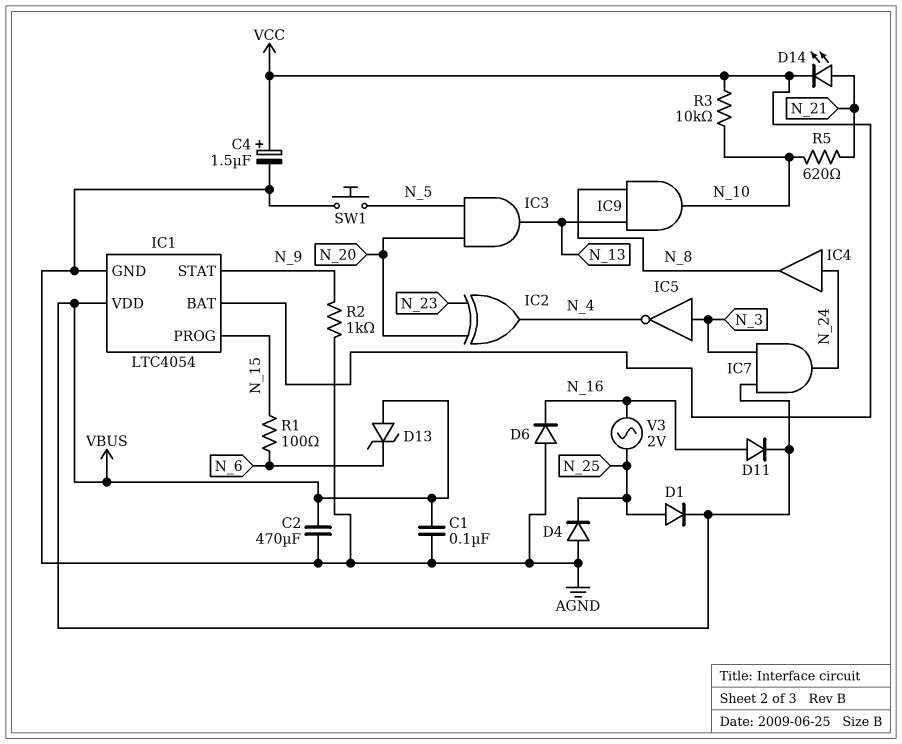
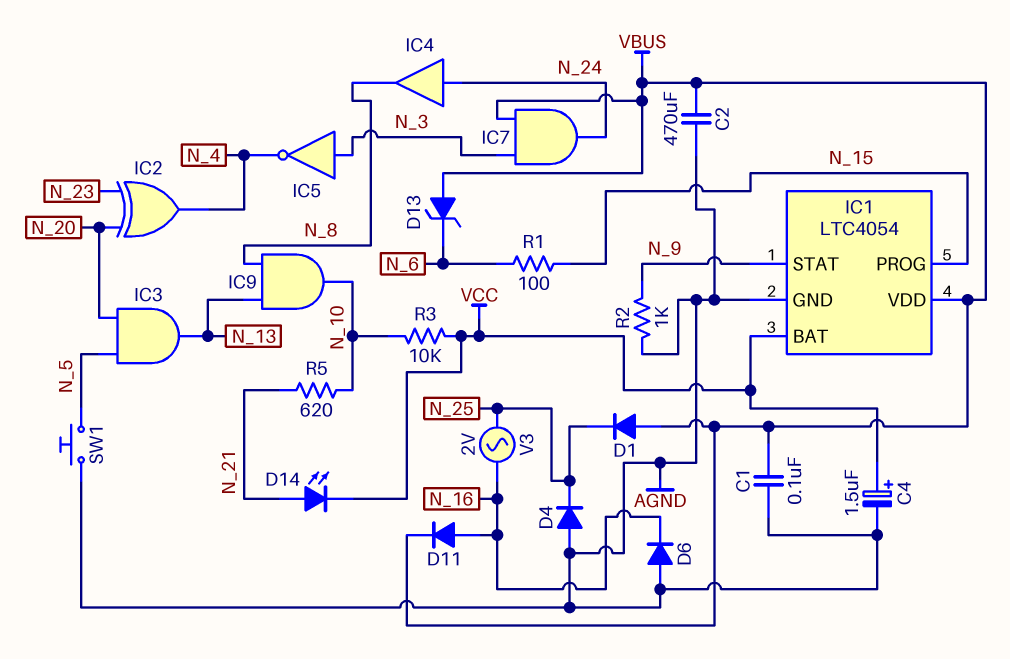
D1: diode (A N_25, K VBUS) -> diode (A VBUS, K N_25)

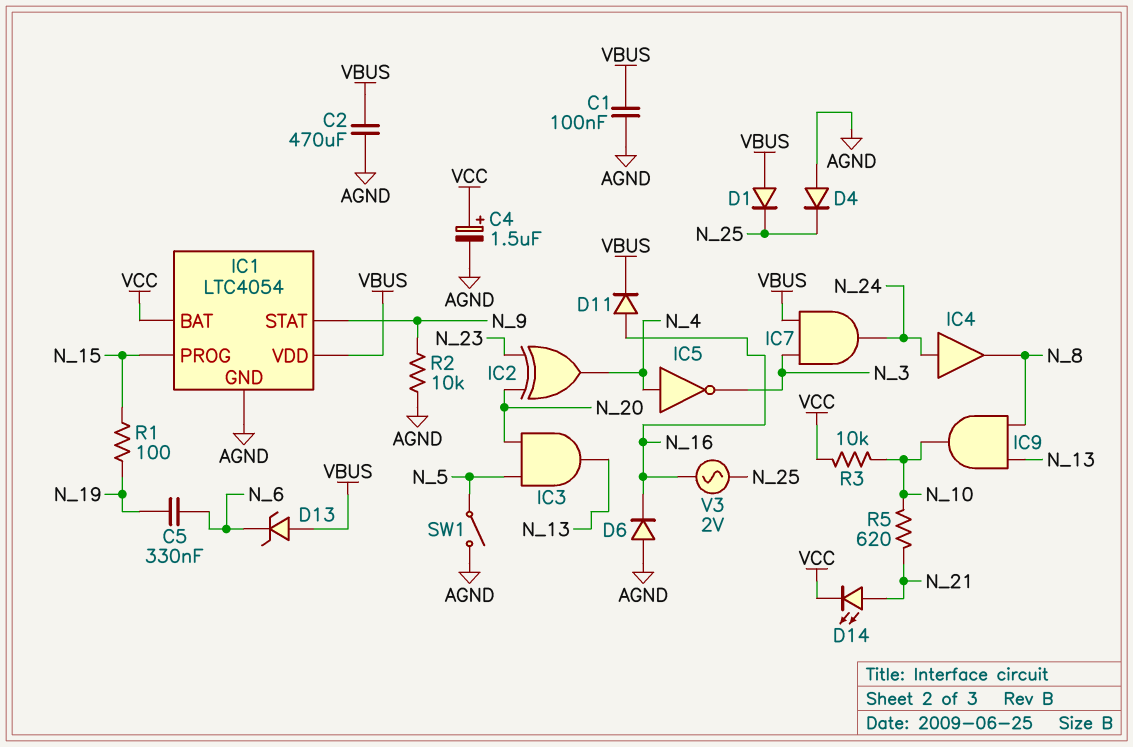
C5: none -> 330nF (N_6, N_19)
IC5: NOT (in N_3, out N_4) -> NOT (in N_4, out N_3)
R1: 100 (N_6, N_15) -> 100 (N_15, N_19)
R2: 1k (AGND, N_9) -> 10k (AGND, N_9)
SW1: button (AGND, N_5) -> switch (AGND, N_5)

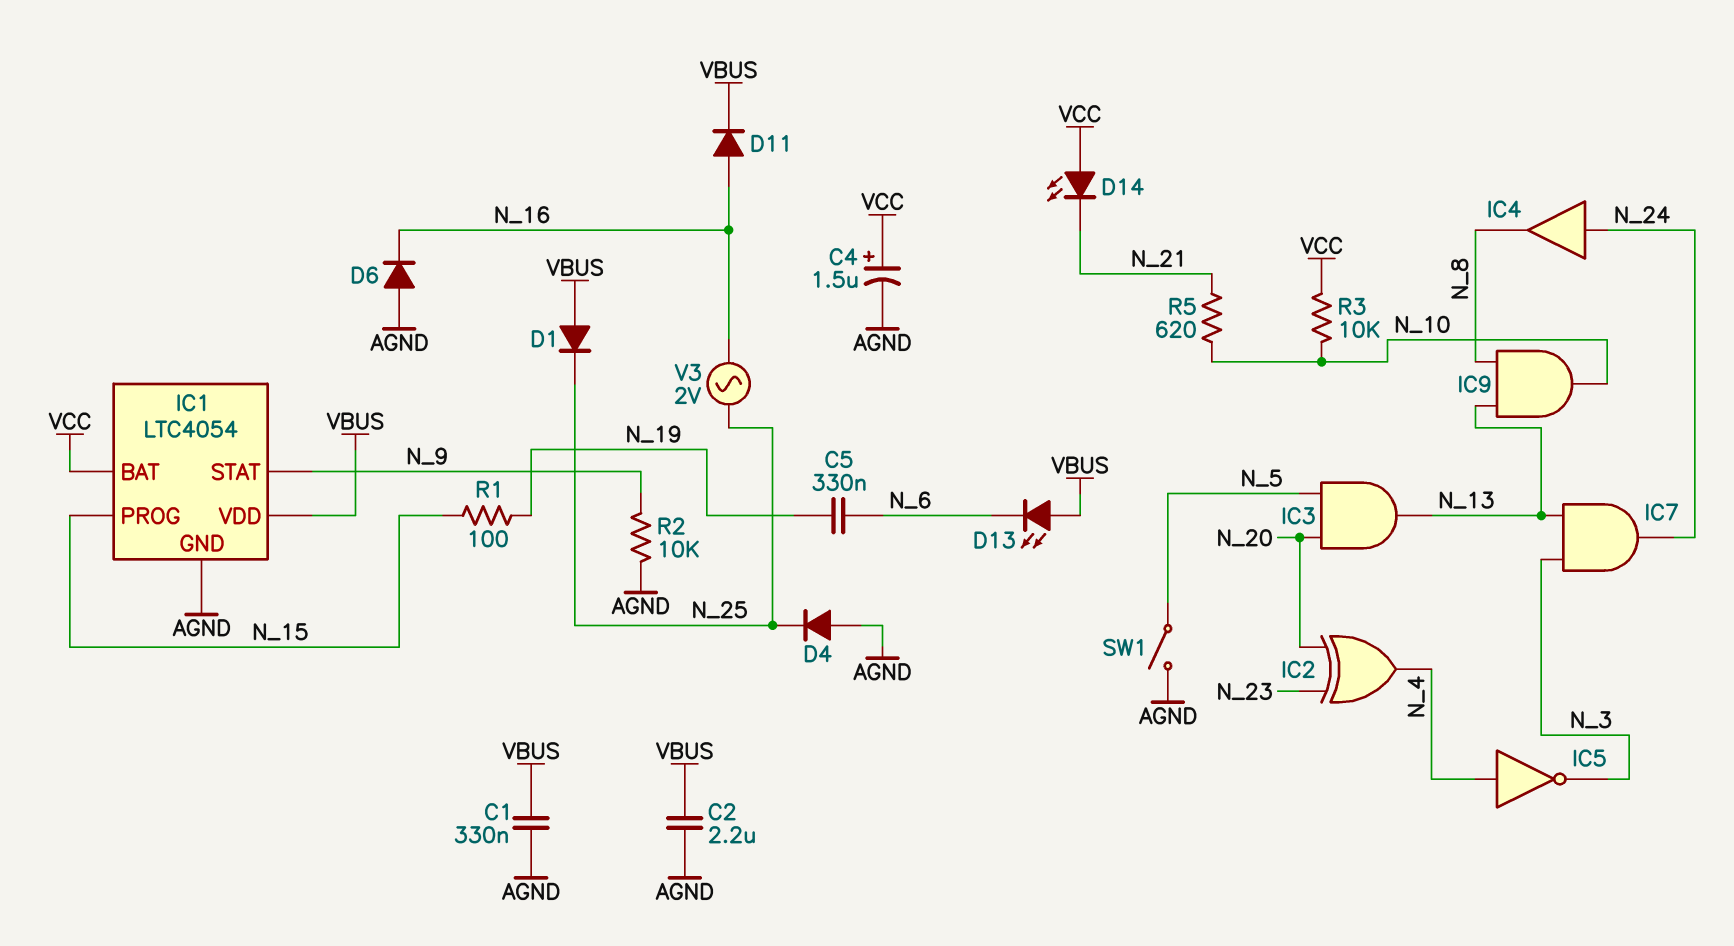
C1: 100nF (AGND, VBUS) -> 330nF (AGND, VBUS)
C2: 470uF (AGND, VBUS) -> 2.2uF (AGND, VBUS)
D13: zener (A VBUS, K N_6) -> LED (A VBUS, K N_6)
D14: LED (A N_21, K VCC) -> LED (A VCC, K N_21)
IC7: AND (in N_3, in VBUS, out N_24) -> AND (in N_3, in N_13, out N_24)

